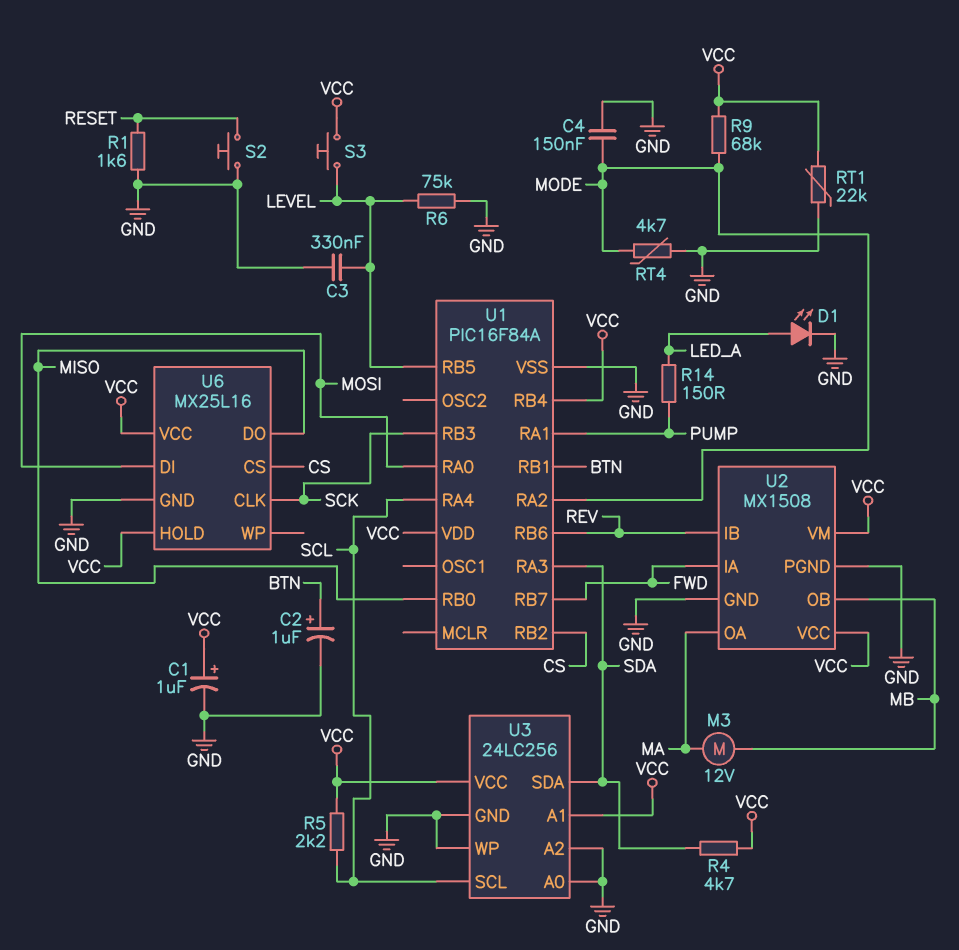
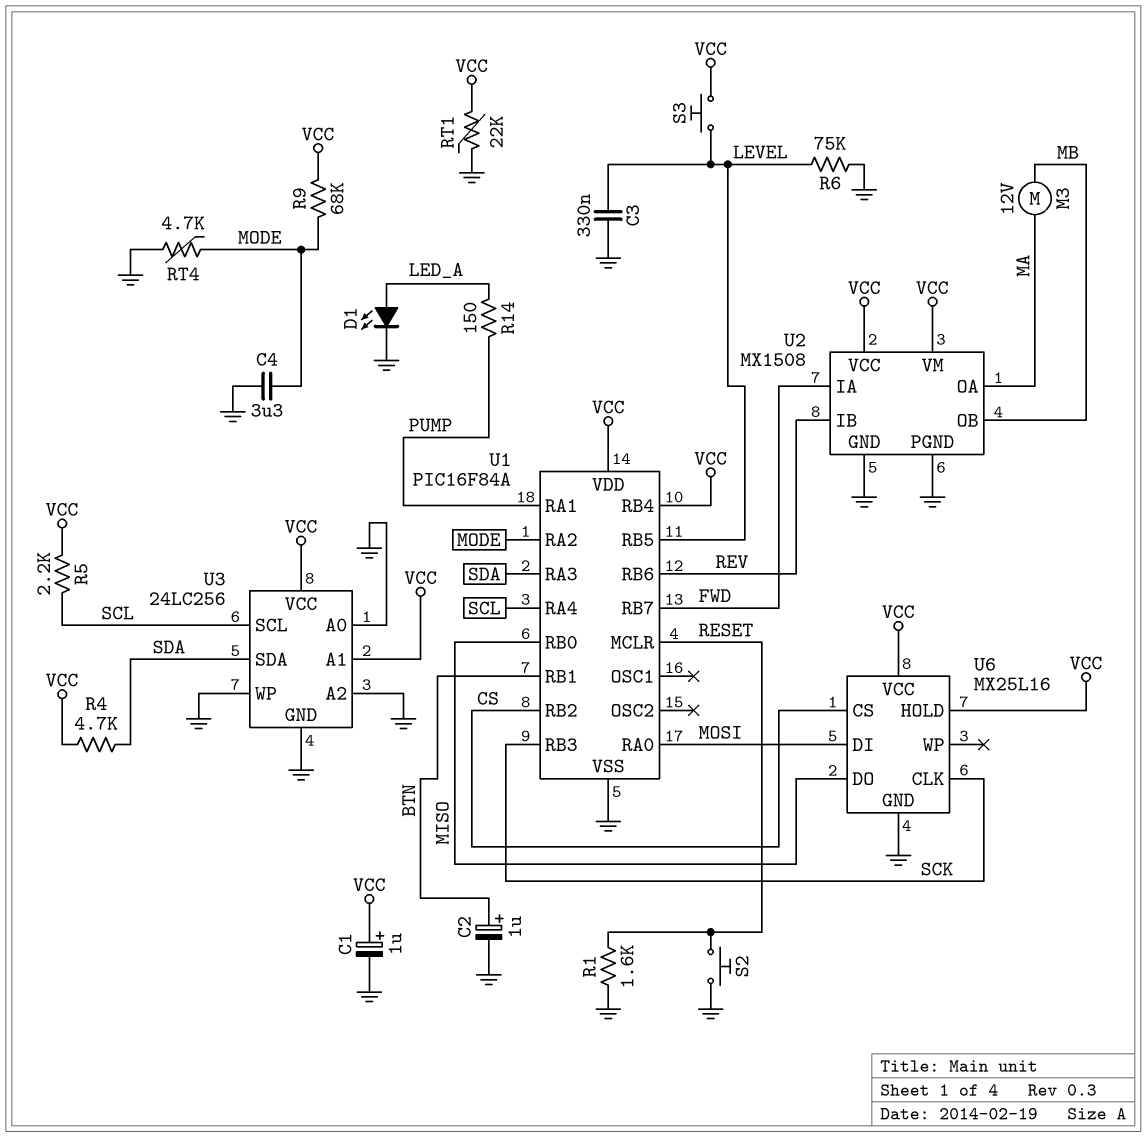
C4: 150nF (GND, MODE) -> 3.3uF (GND, MODE)
U1 pin MCLR: none -> RESET

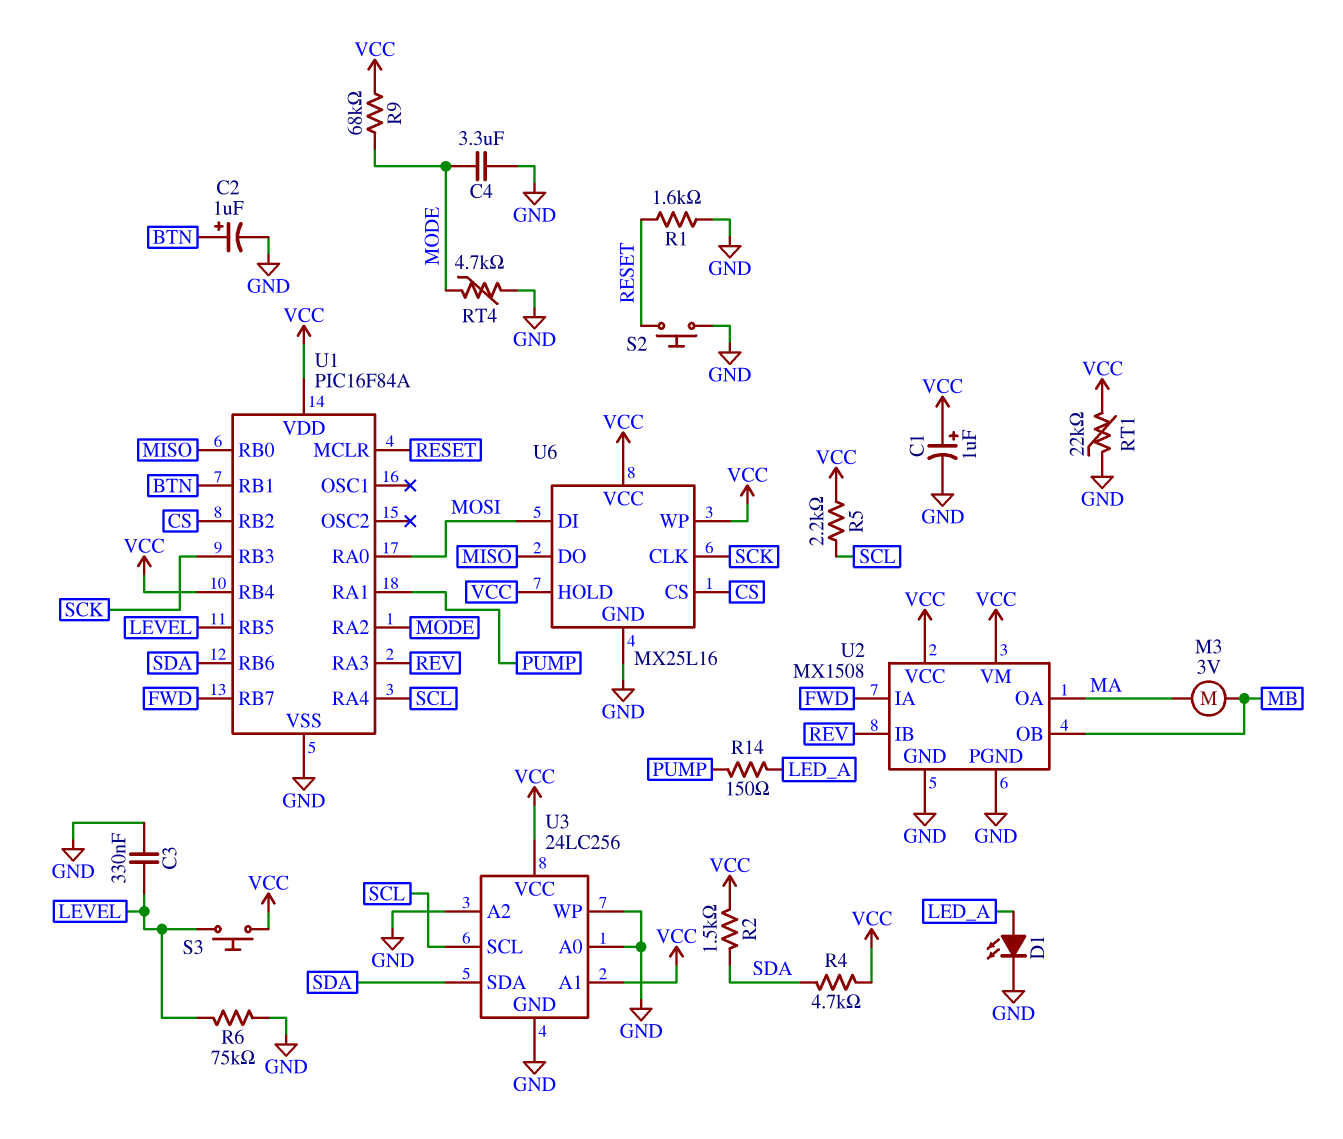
M3: motor 12V (MA, MB) -> motor 3V (MA, MB)
R2: none -> 1.5k (SDA, VCC)
U1 pin RA3: SDA -> REV
U1 pin RB6: REV -> SDA
U6 pin WP: none -> VCC

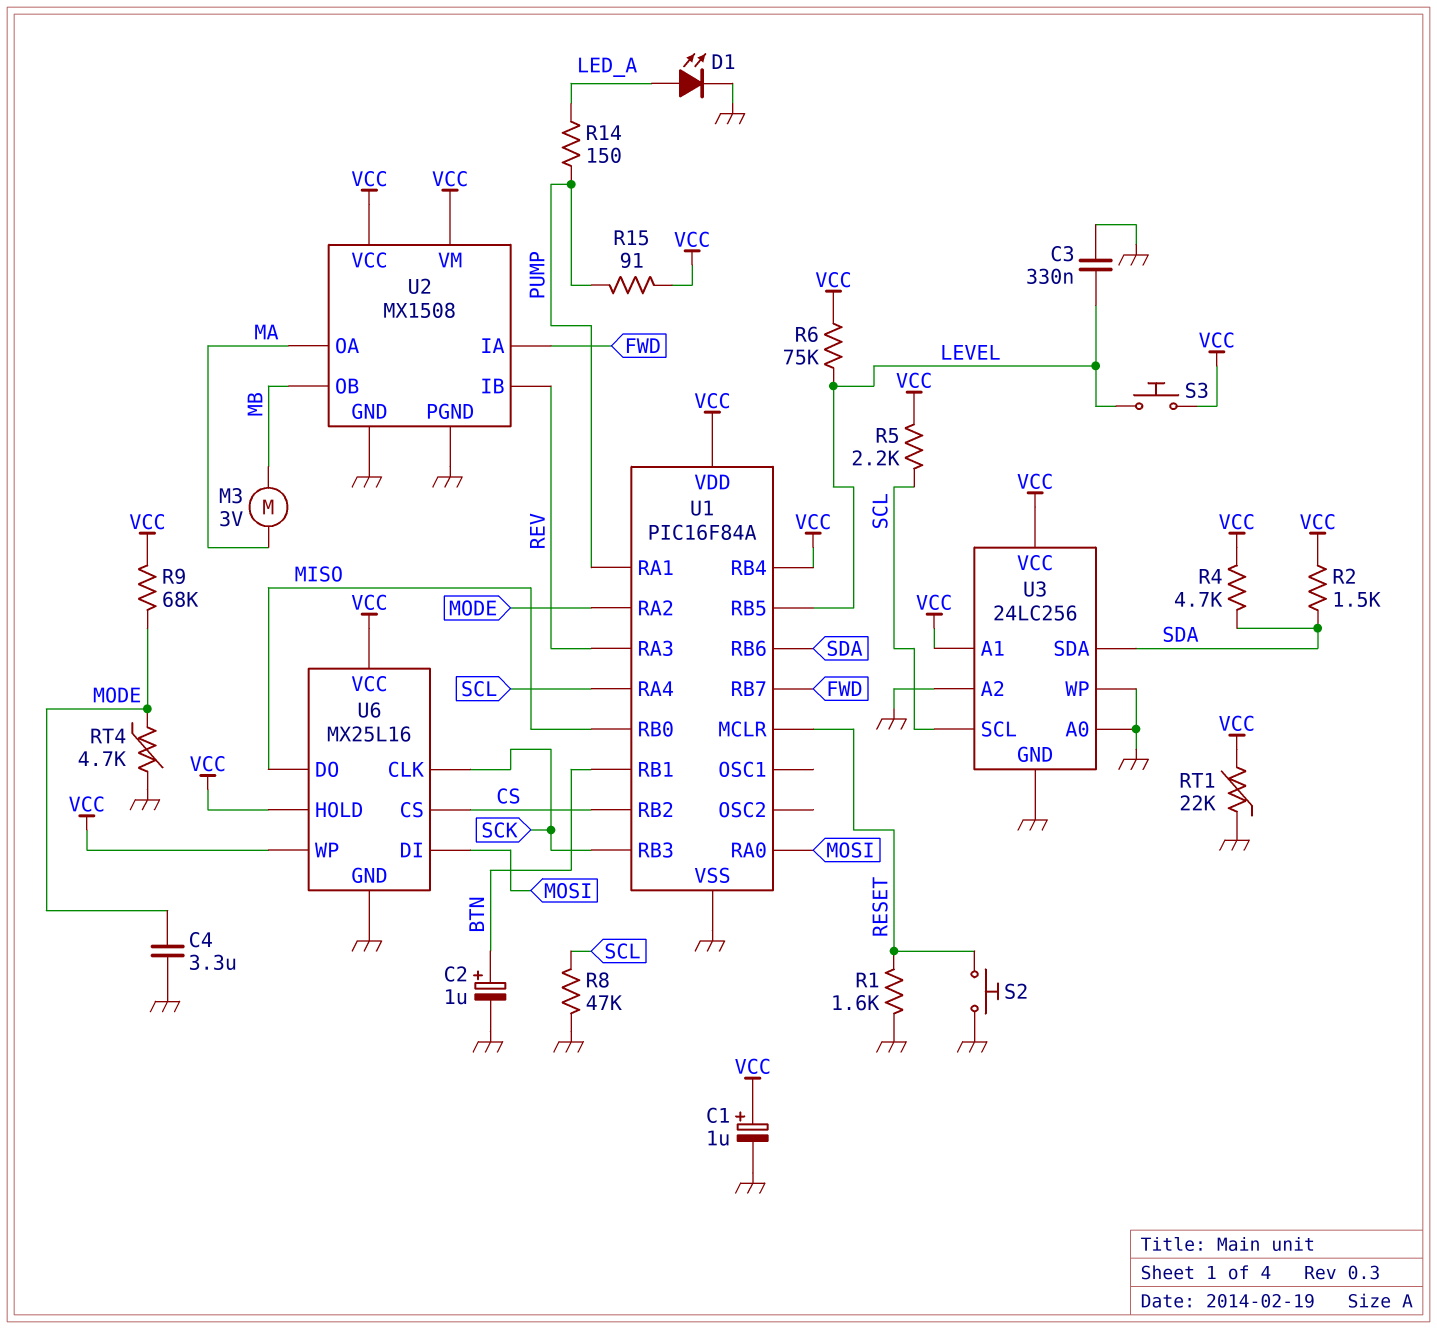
R6: 75k (GND, LEVEL) -> 75k (LEVEL, VCC)
R8: none -> 47k (GND, SCL)
R15: none -> 91 (PUMP, VCC)

